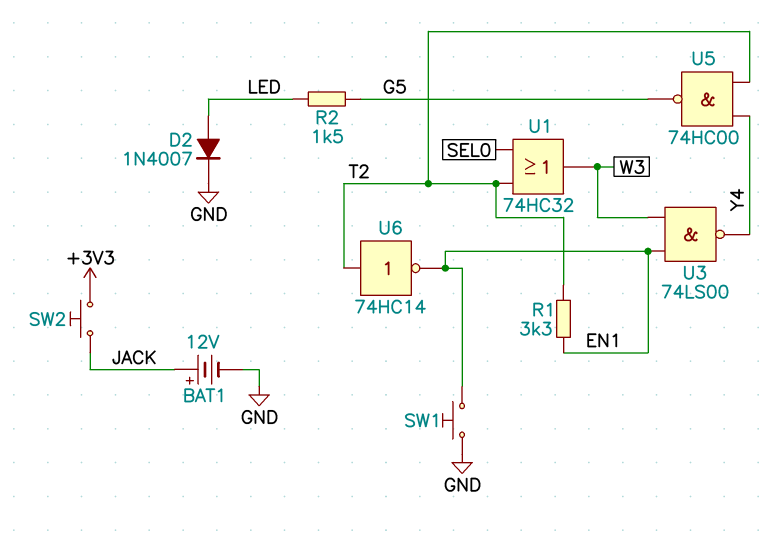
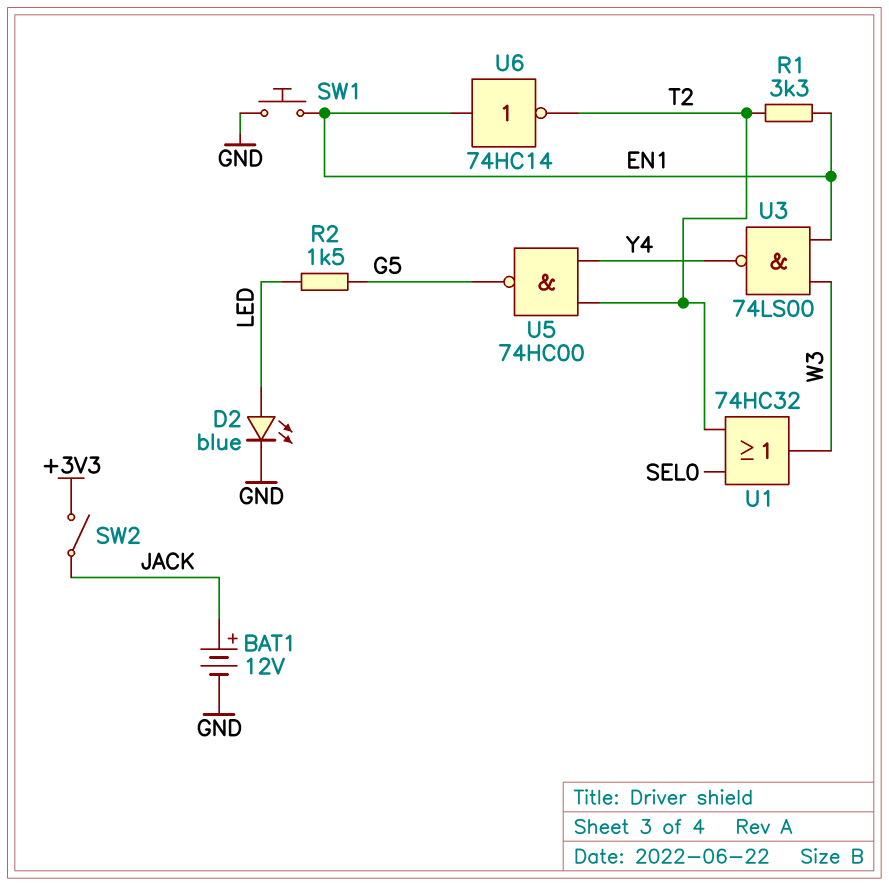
D2: diode 1N4007 (A LED, K GND) -> LED blue (A LED, K GND)
SW2: button (+3V3, JACK) -> switch (+3V3, JACK)
U6: NOT 74HC14 (in T2, out EN1) -> NOT 74HC14 (in EN1, out T2)

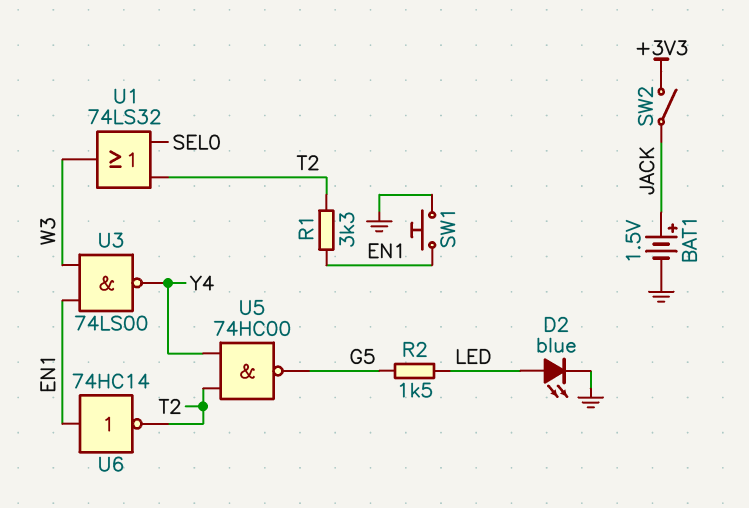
BAT1: 12V (plus JACK, minus GND) -> 1.5V (plus JACK, minus GND)
U1: OR 74HC32 (in SEL0, in T2, out W3) -> OR 74LS32 (in SEL0, in T2, out W3)

